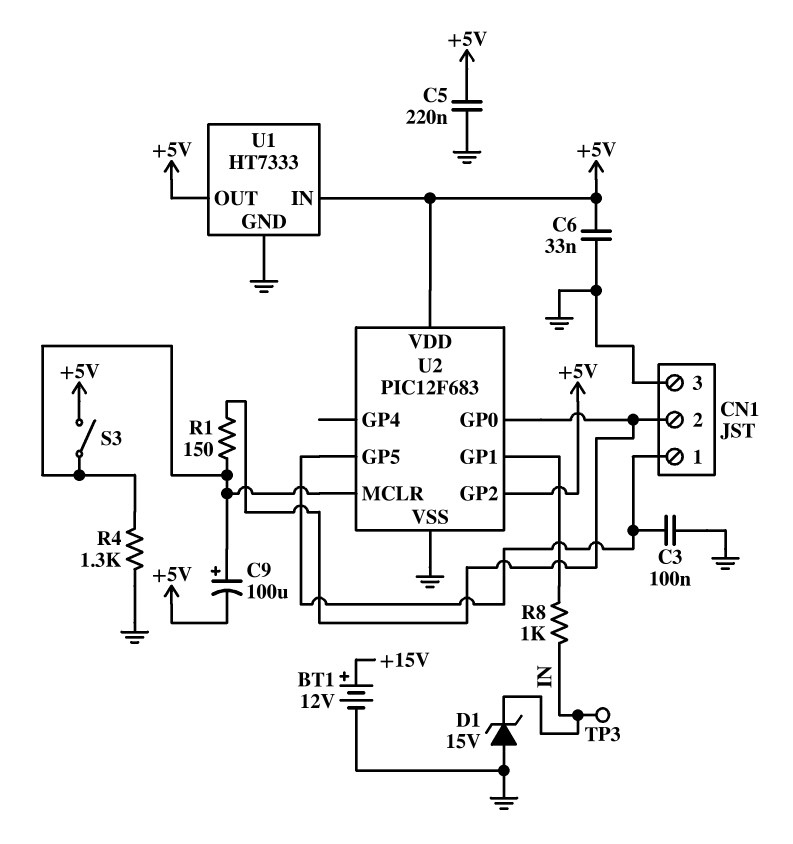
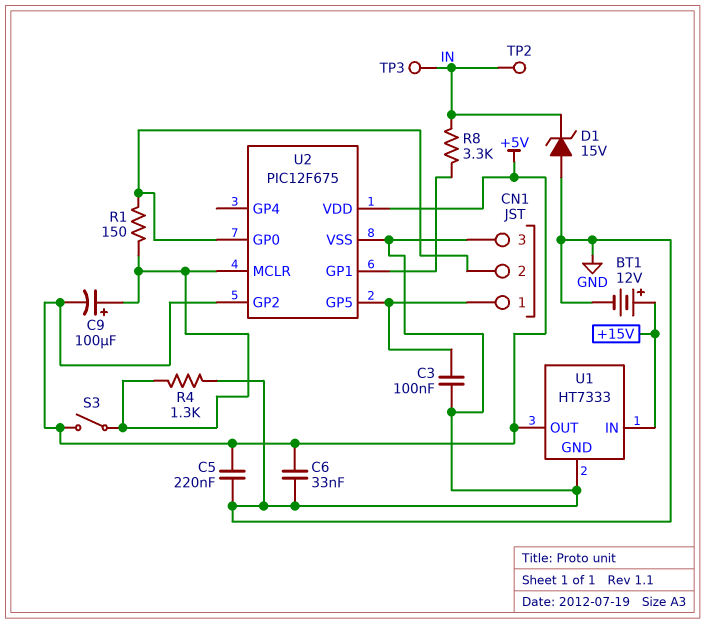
R8: 1k (IN, U2/GP1) -> 3.3k (IN, U2/GP1)
TP2: none -> test point (IN)
U1 pin IN: +5V -> +15V
U2: PIC12F683 -> PIC12F675

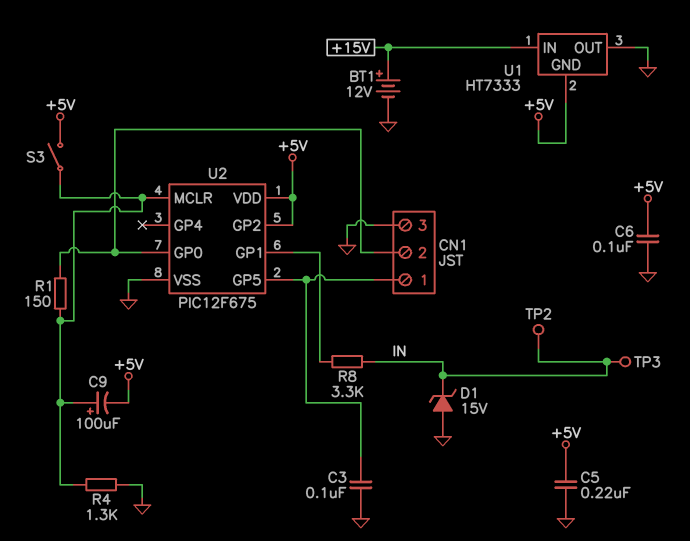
C6: 33nF (+5V, GND) -> 100nF (+5V, GND)
U1 pin GND: GND -> +5V
U1 pin OUT: +5V -> GND

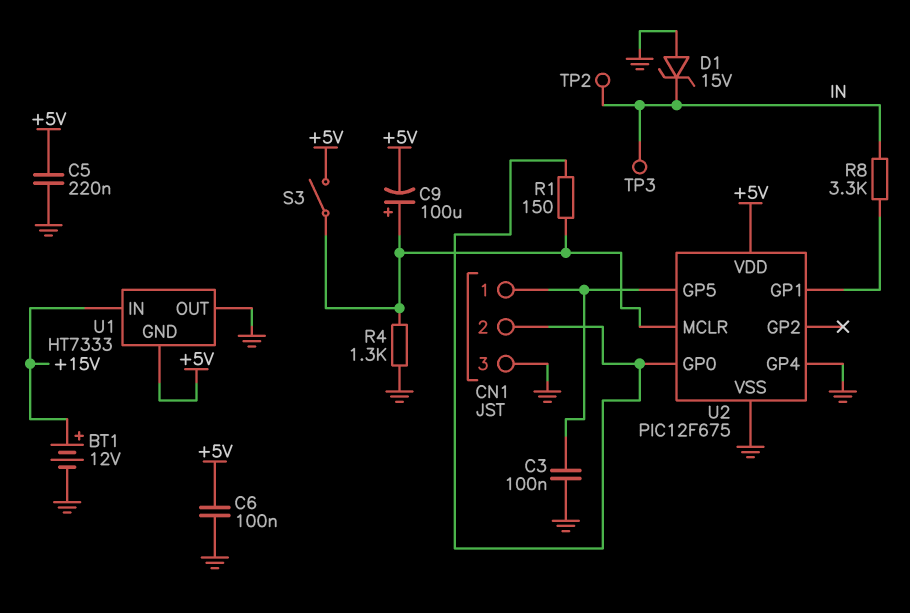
U2 pin GP2: +5V -> none
U2 pin GP4: none -> GND

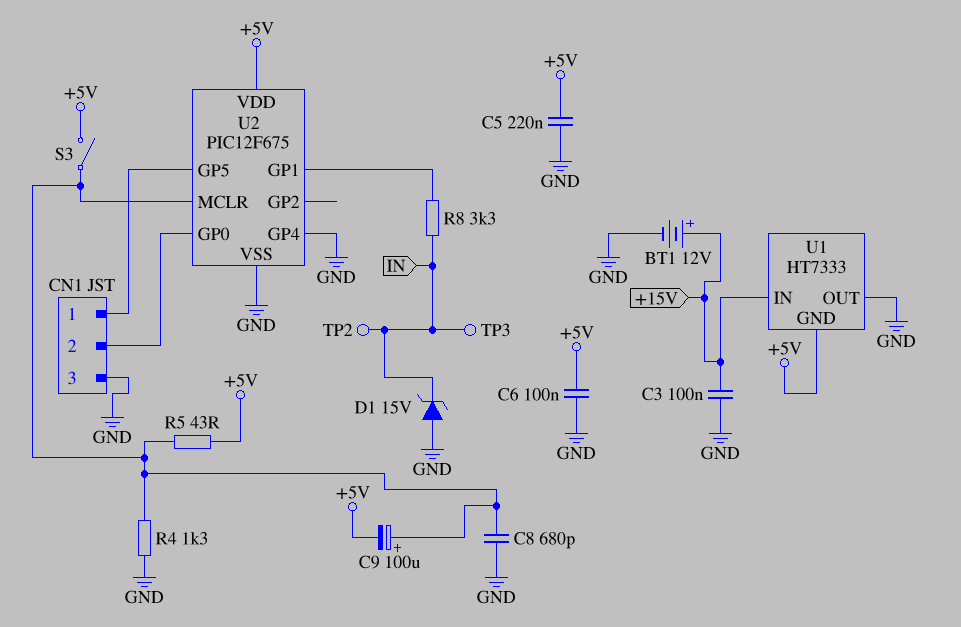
C3: 100nF (CN1/1, GND) -> 100nF (+15V, GND)
C8: none -> 680pF (GND, U2/MCLR)
R1: 150 (CN1/2, U2/MCLR) -> none
R5: none -> 43 (+5V, U2/MCLR)

